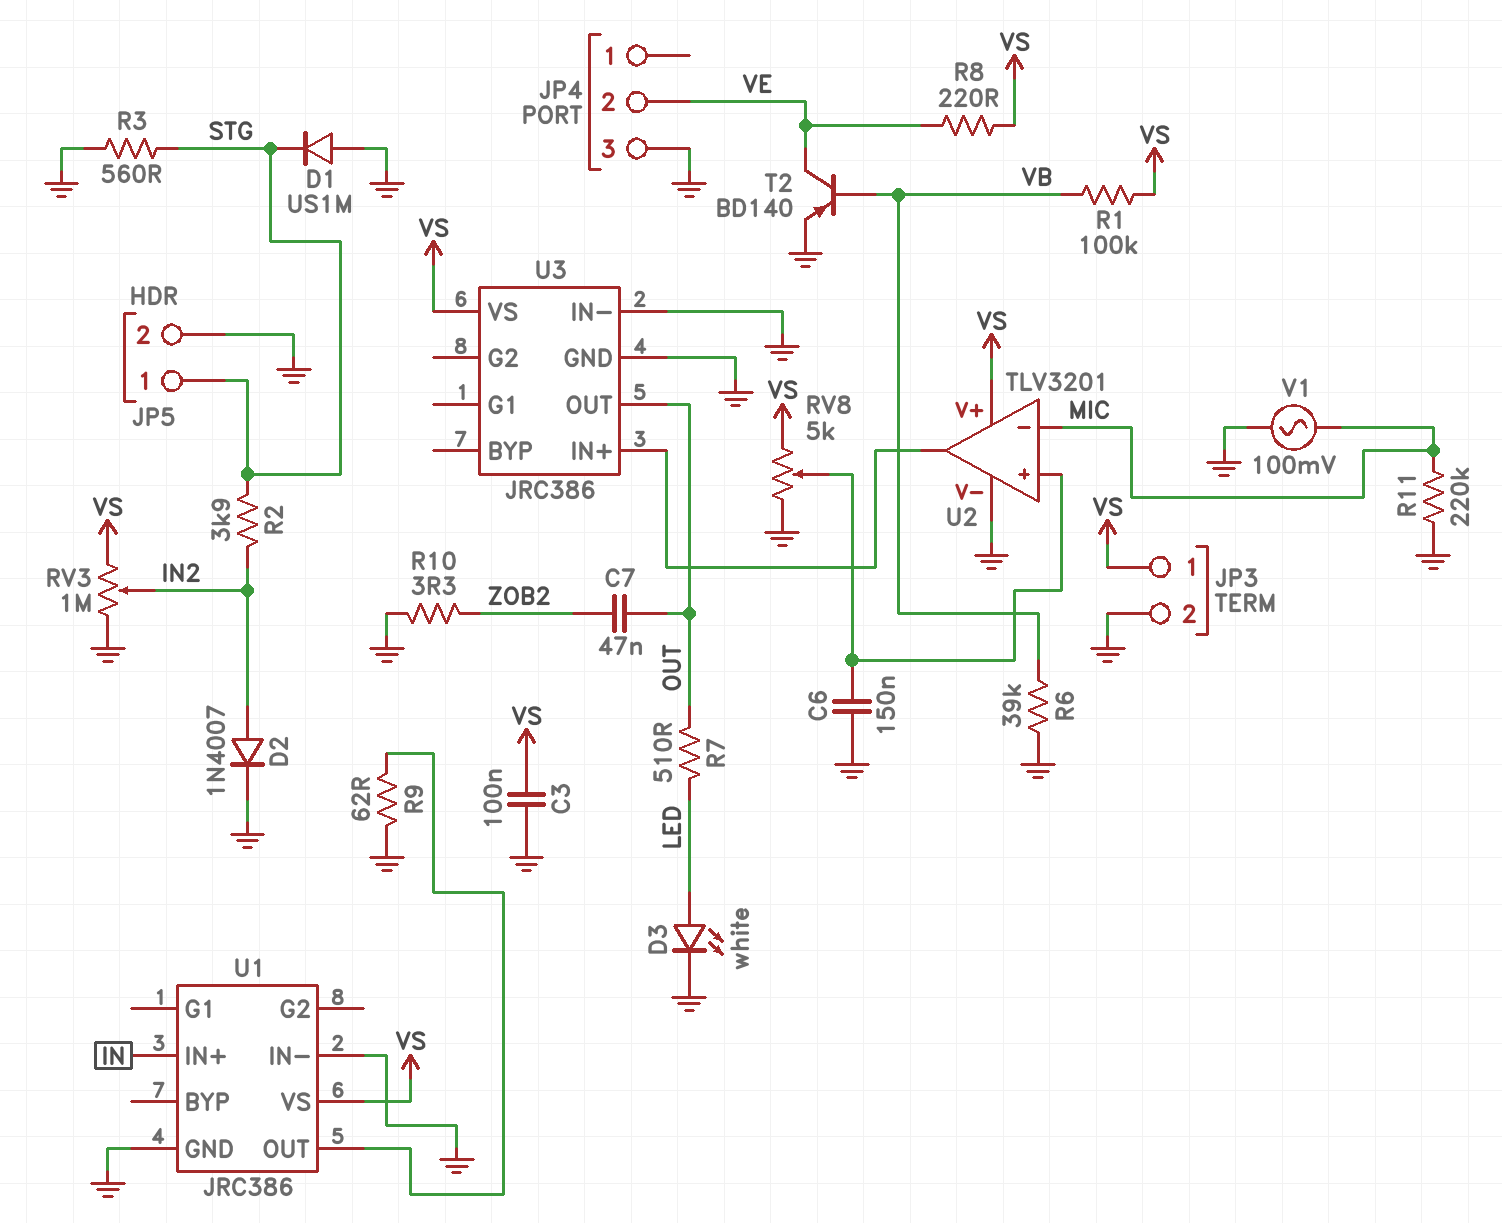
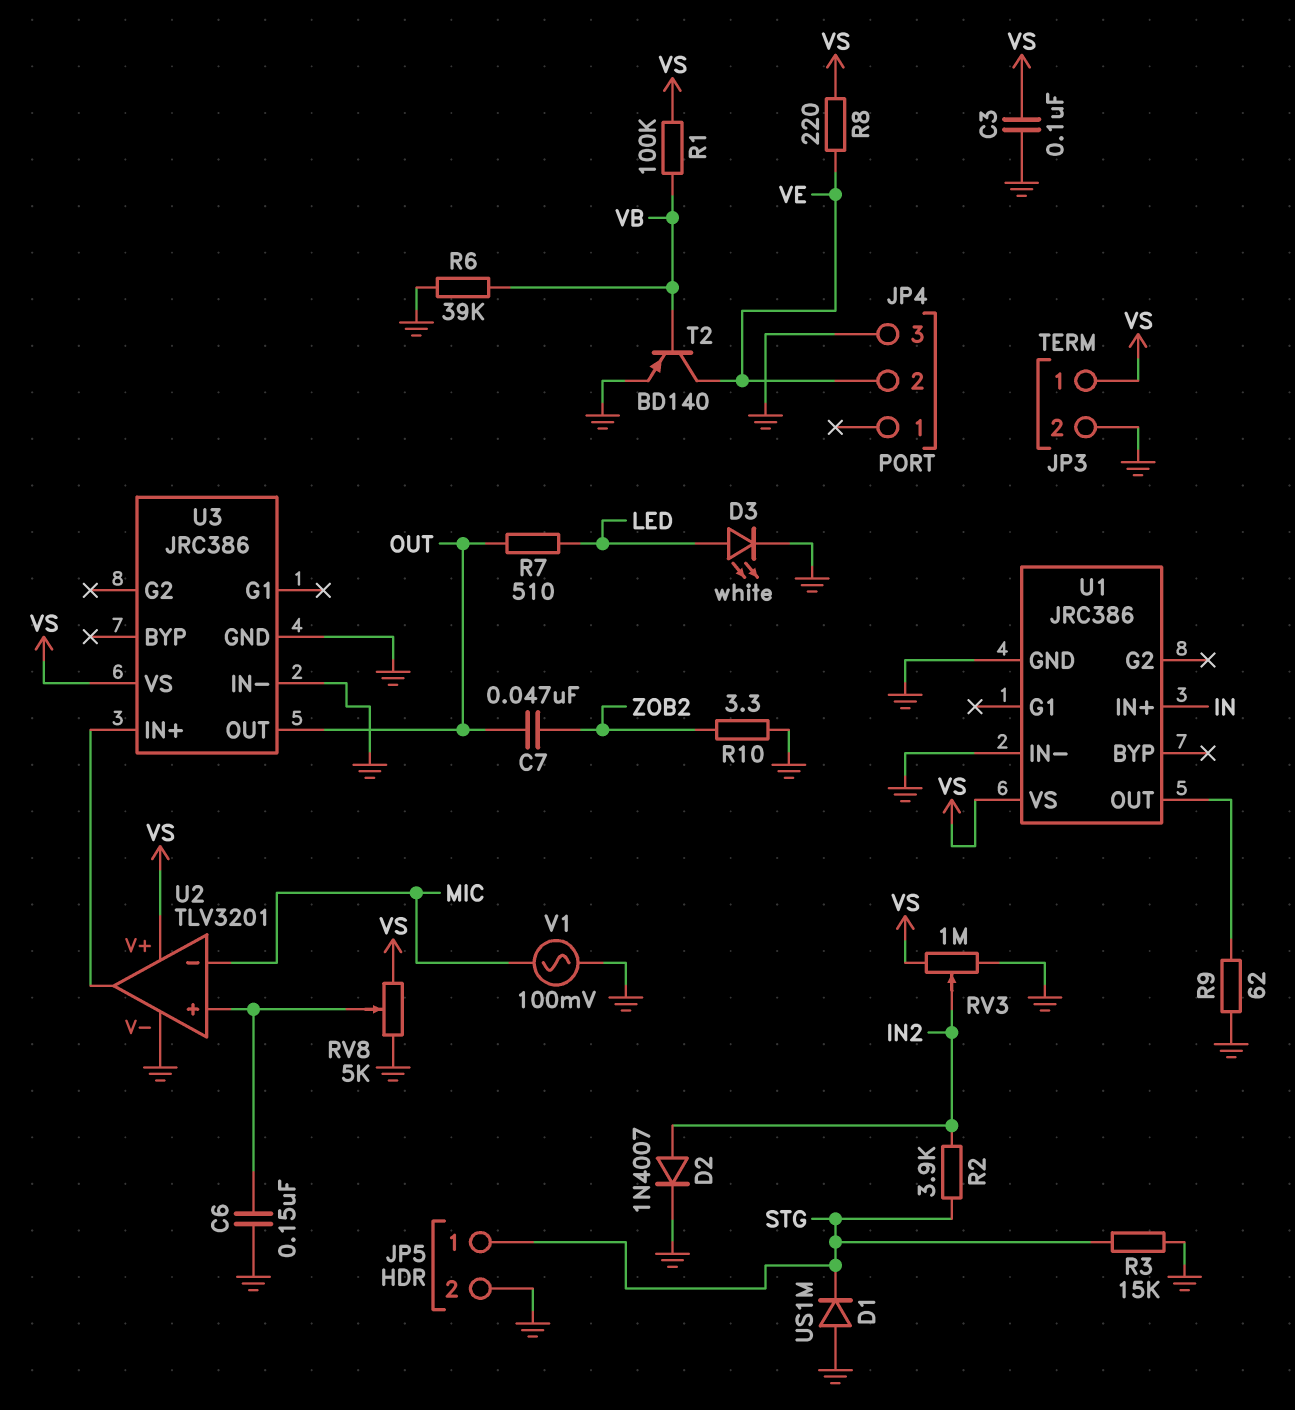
R3: 560 (GND, STG) -> 15k (GND, STG)
R11: 220k (GND, MIC) -> none

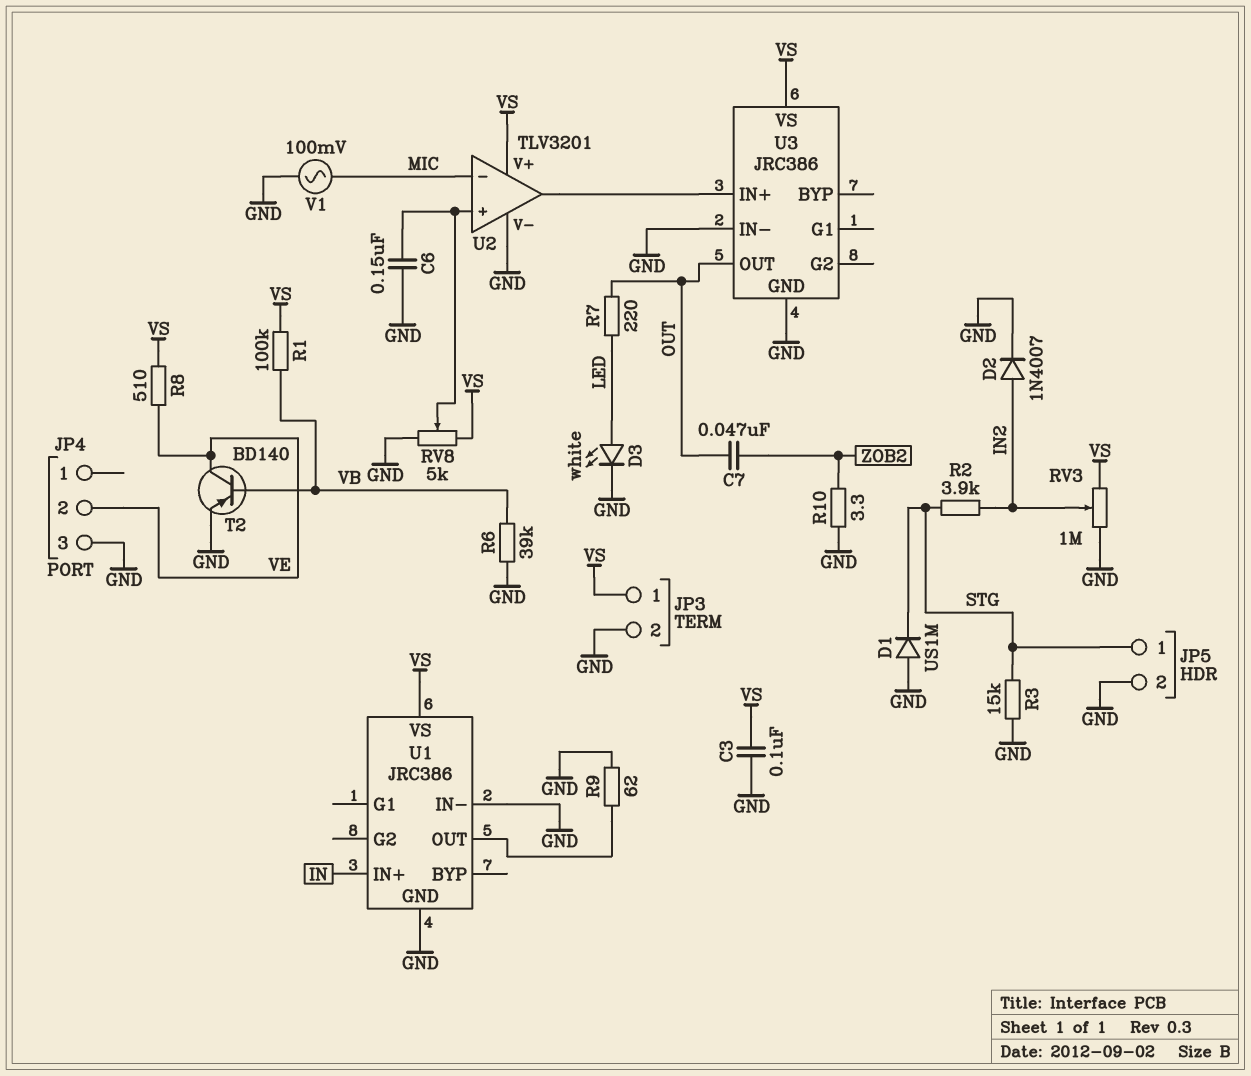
R7: 510 (LED, OUT) -> 220 (LED, OUT)
R8: 220 (VE, VS) -> 510 (VE, VS)

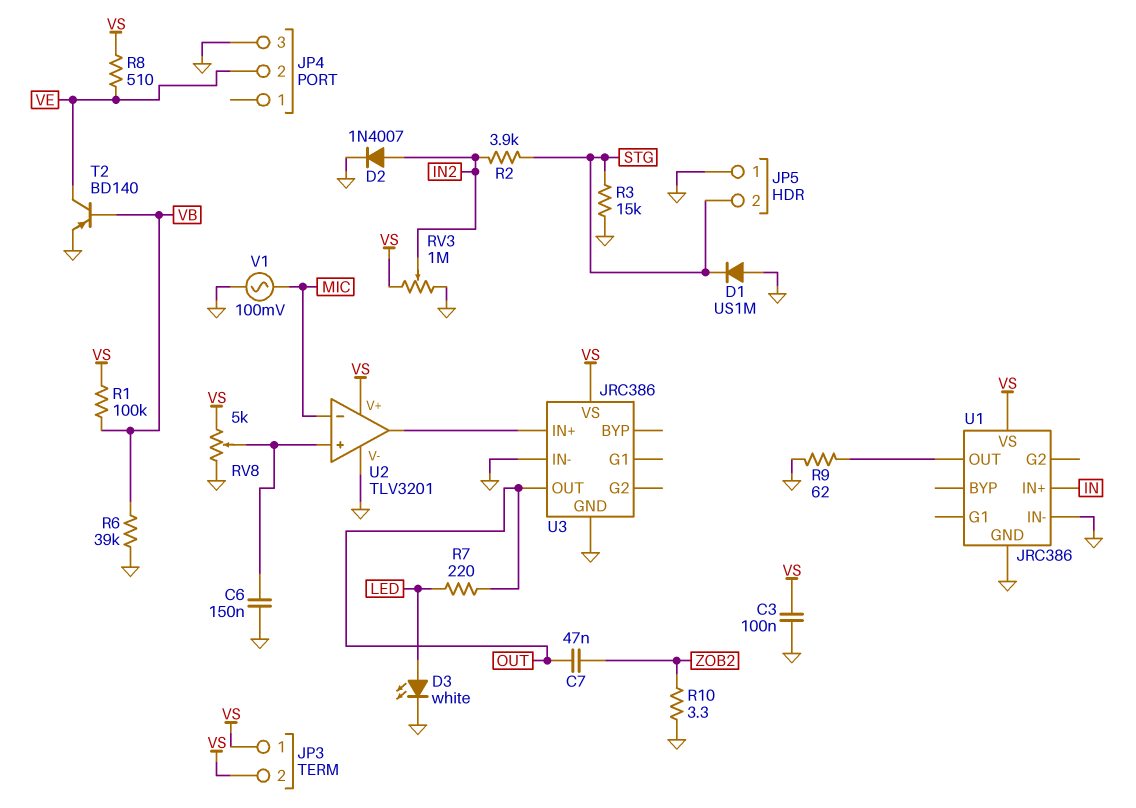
JP3 pin 2: GND -> VS
JP5 pin 1: STG -> GND
JP5 pin 2: GND -> STG

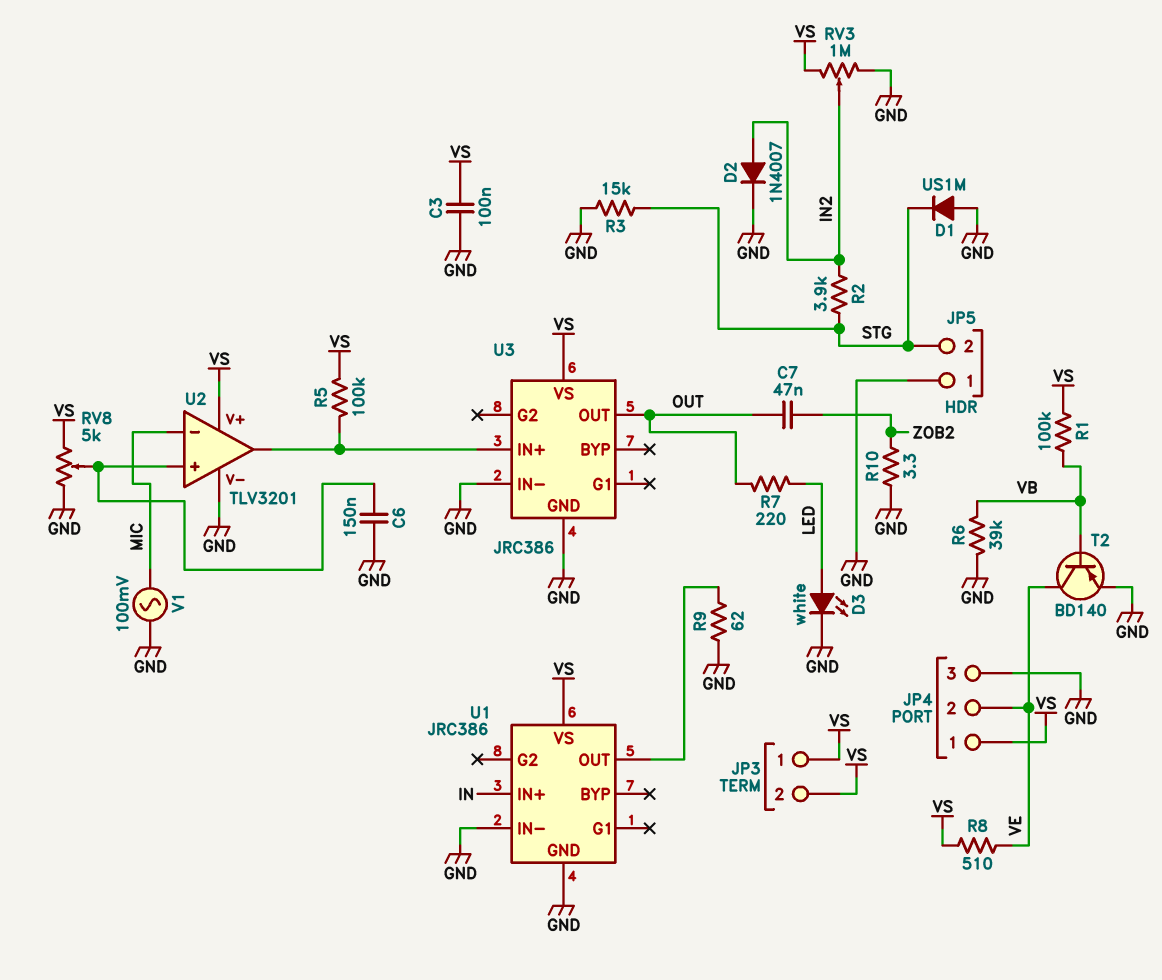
JP4 pin 1: none -> VS
R5: none -> 100k (U2/out, VS)

